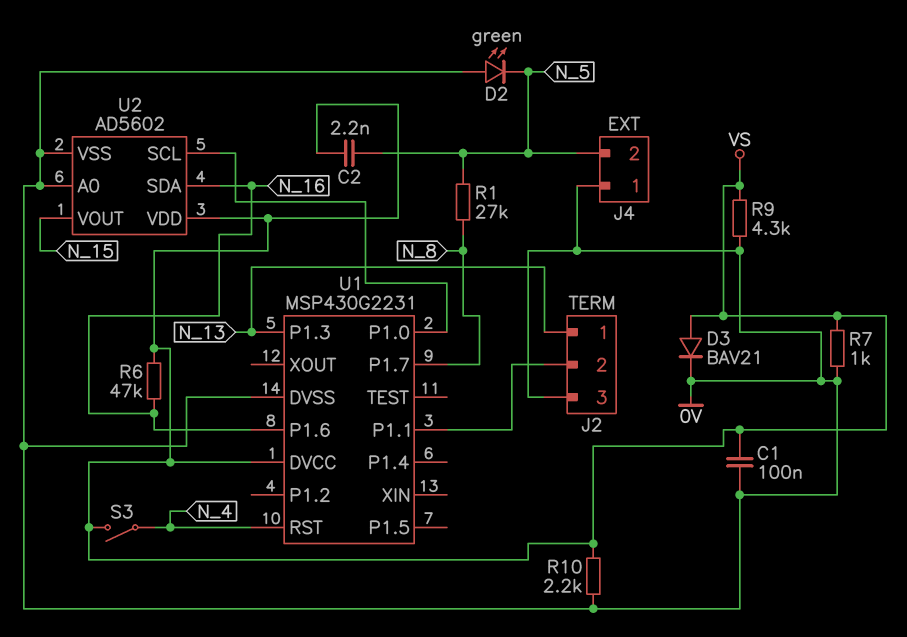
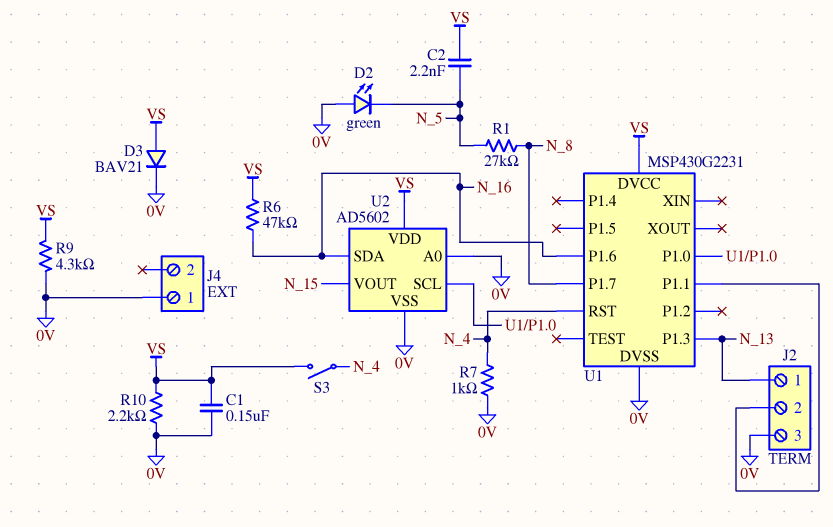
C1: 100nF (0V, VS) -> 150nF (0V, VS)
J4 pin 2: N_5 -> none
R7: 1k (0V, VS) -> 1k (0V, N_4)

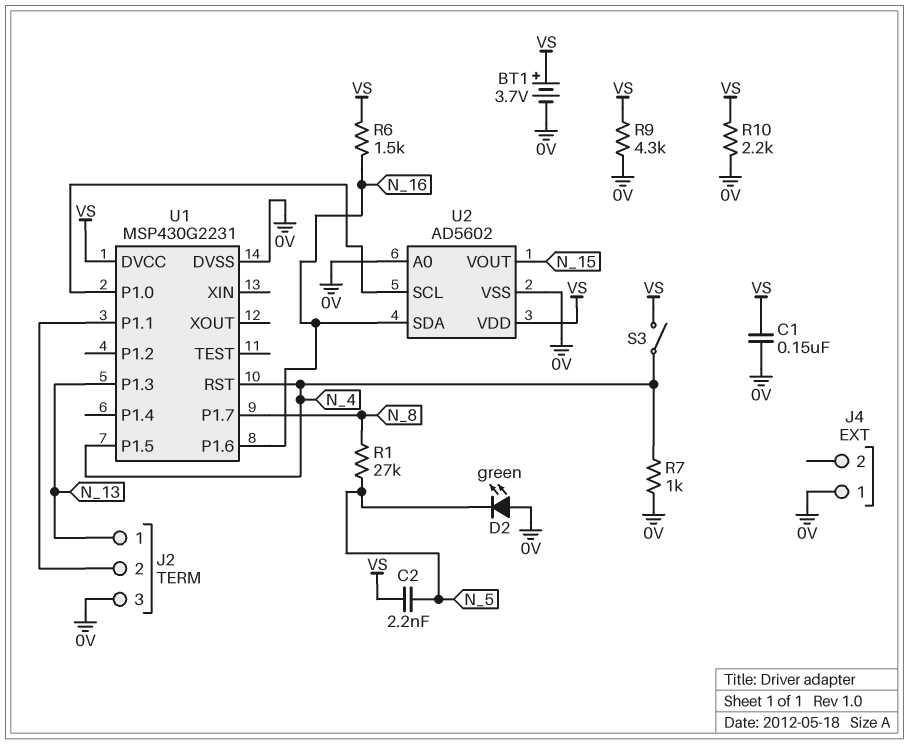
BT1: none -> 3.7V (plus VS, minus 0V)
D3: diode BAV21 (A VS, K 0V) -> none
R6: 47k (N_16, VS) -> 1.5k (N_16, VS)
U1 pin P1.5: none -> N_4

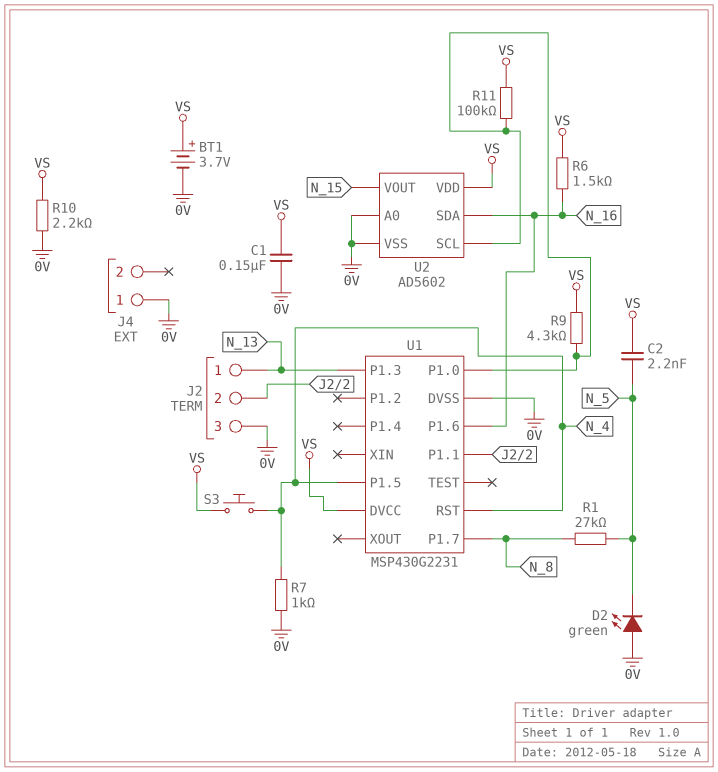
R9: 4.3k (0V, VS) -> 4.3k (U1/P1.0, VS)
R11: none -> 100k (U1/P1.0, VS)
S3: switch (N_4, VS) -> button (N_4, VS)

